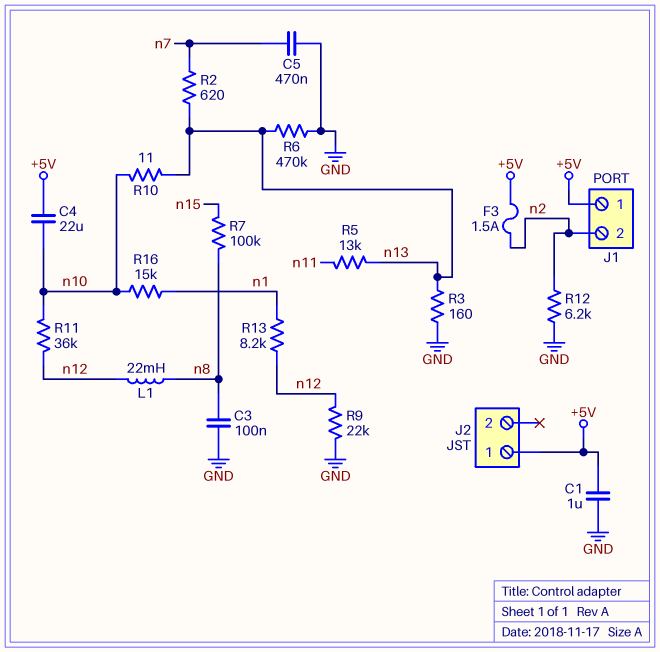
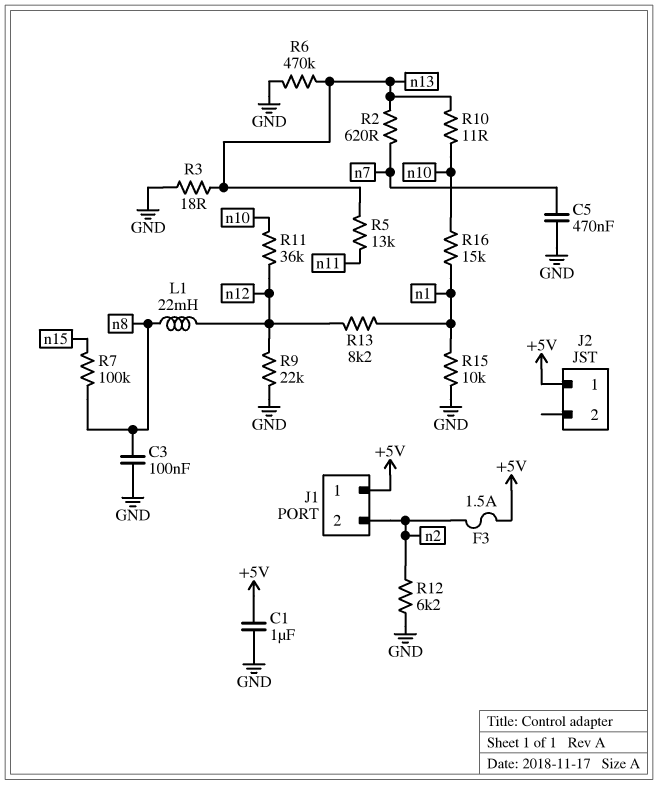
C4: 22uF (+5V, n10) -> none
R3: 160 (GND, n13) -> 18 (GND, n13)
R15: none -> 10k (GND, n1)

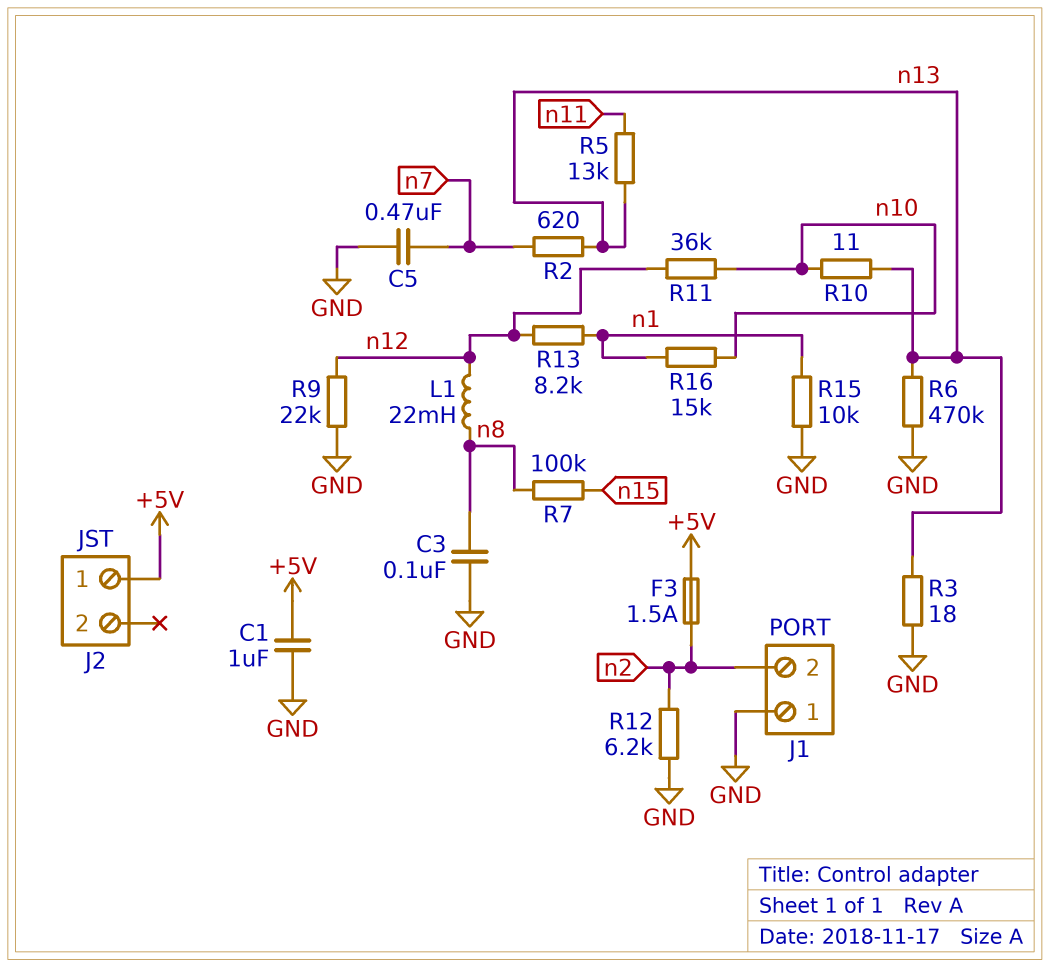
J1 pin 1: +5V -> GND

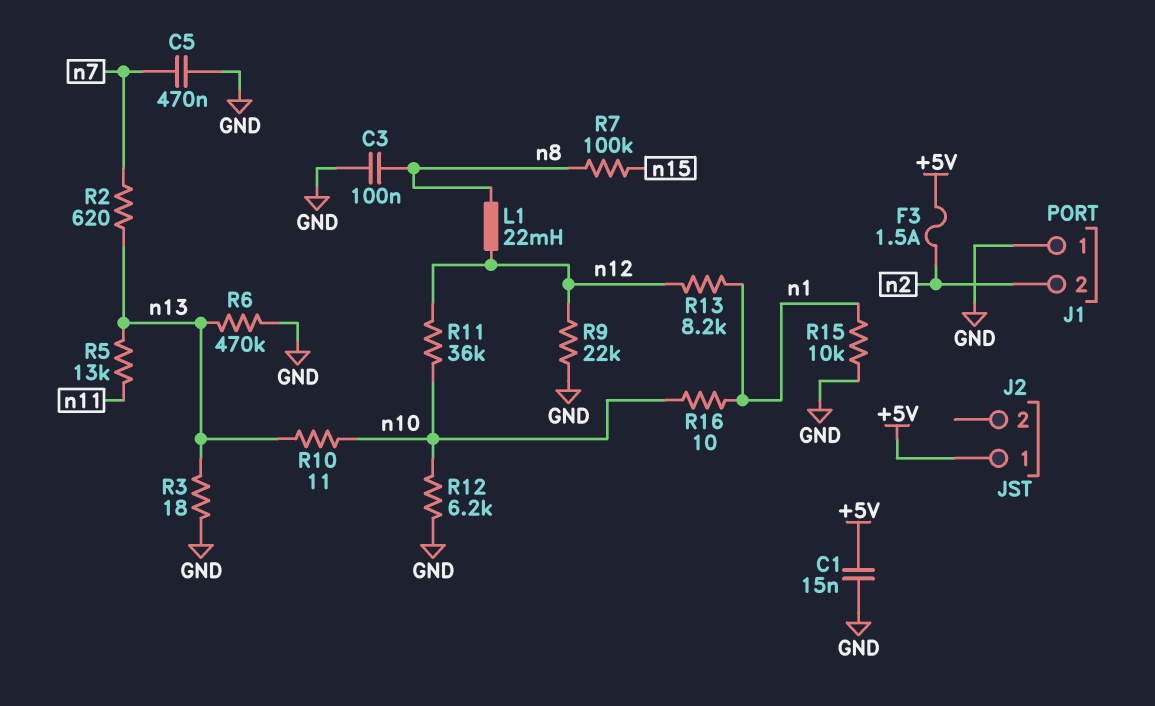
C1: 1uF (+5V, GND) -> 15nF (+5V, GND)
R12: 6.2k (GND, n2) -> 6.2k (GND, n10)
R16: 15k (n1, n10) -> 10 (n1, n10)

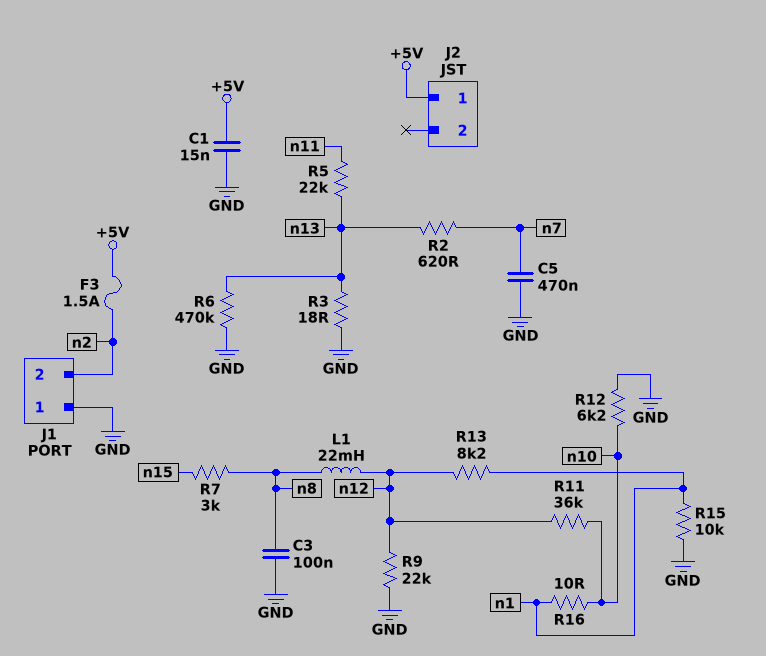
R5: 13k (n11, n13) -> 22k (n11, n13)
R7: 100k (n8, n15) -> 3k (n8, n15)
R10: 11 (n10, n13) -> none

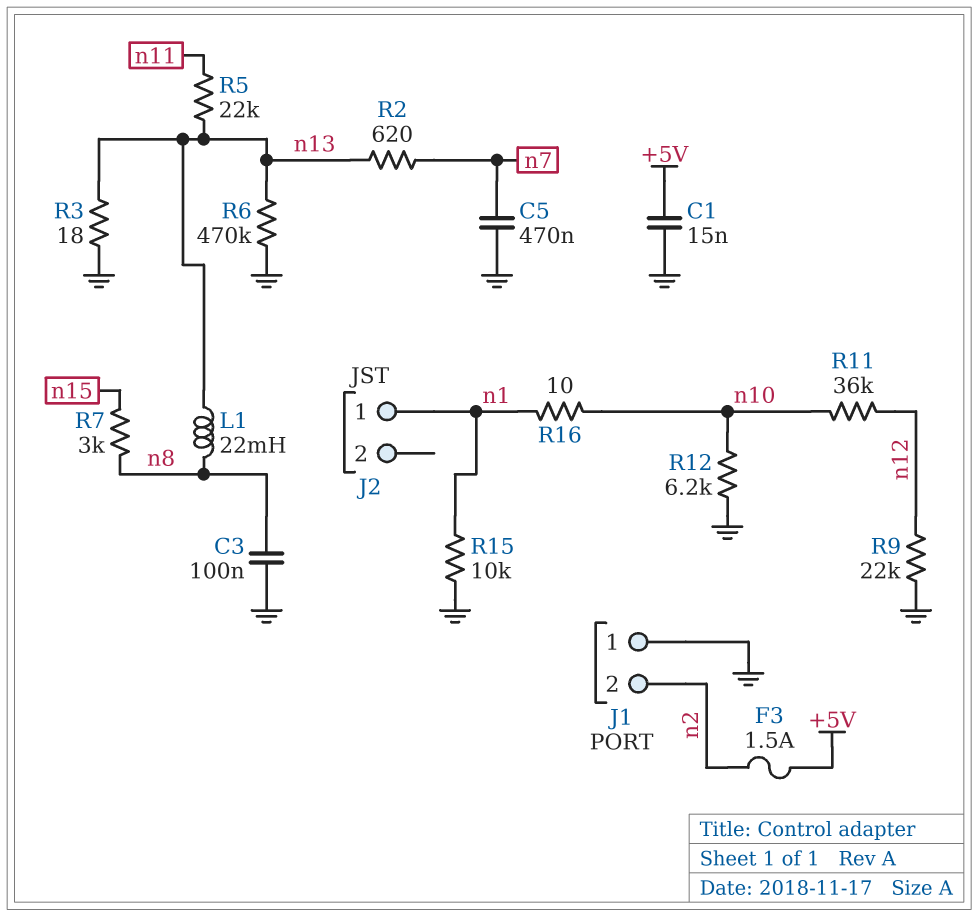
J2 pin 1: +5V -> n1
L1: 22mH (n8, n12) -> 22mH (n8, n13)
R13: 8.2k (n1, n12) -> none

